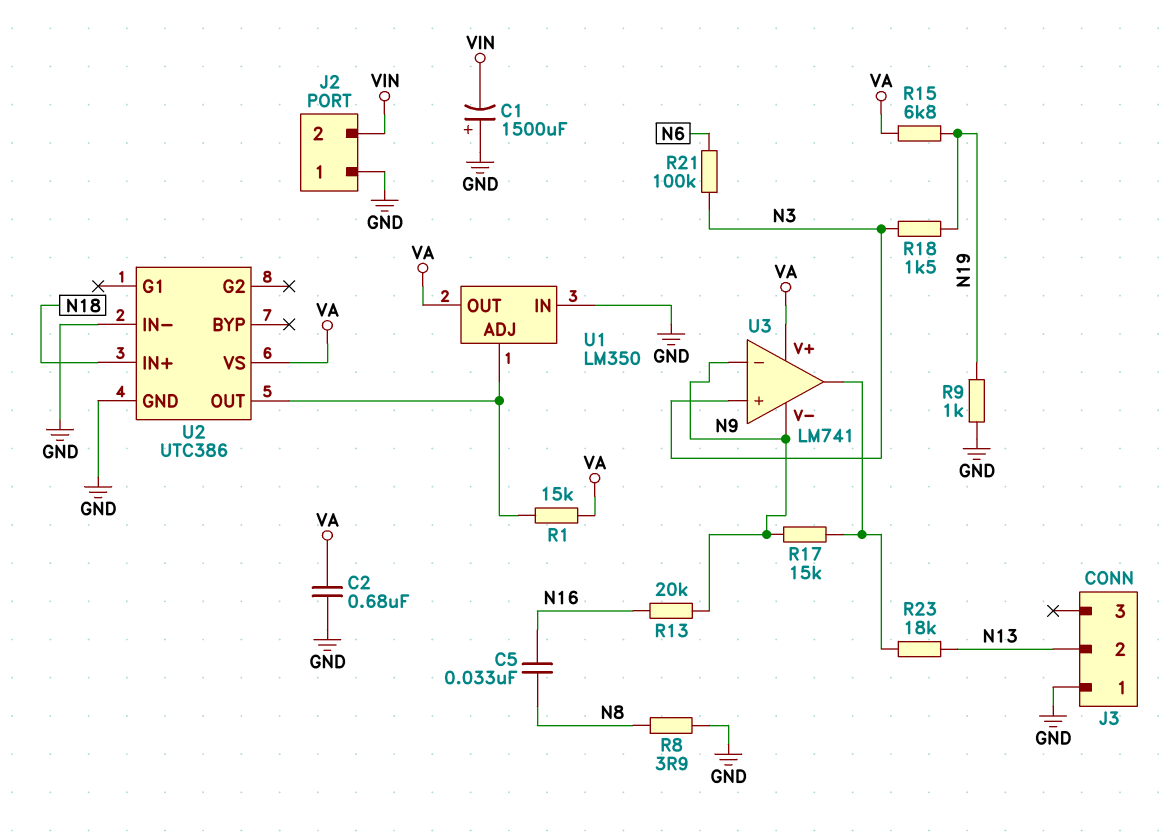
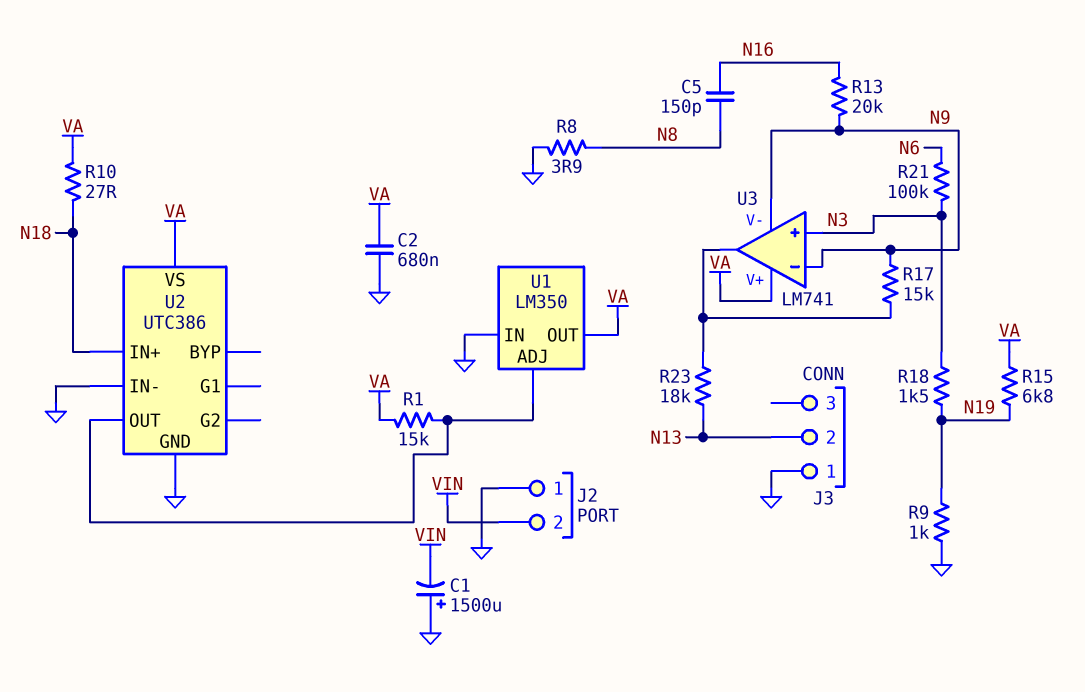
C5: 33nF (N8, N16) -> 150pF (N8, N16)
R10: none -> 27 (N18, VA)

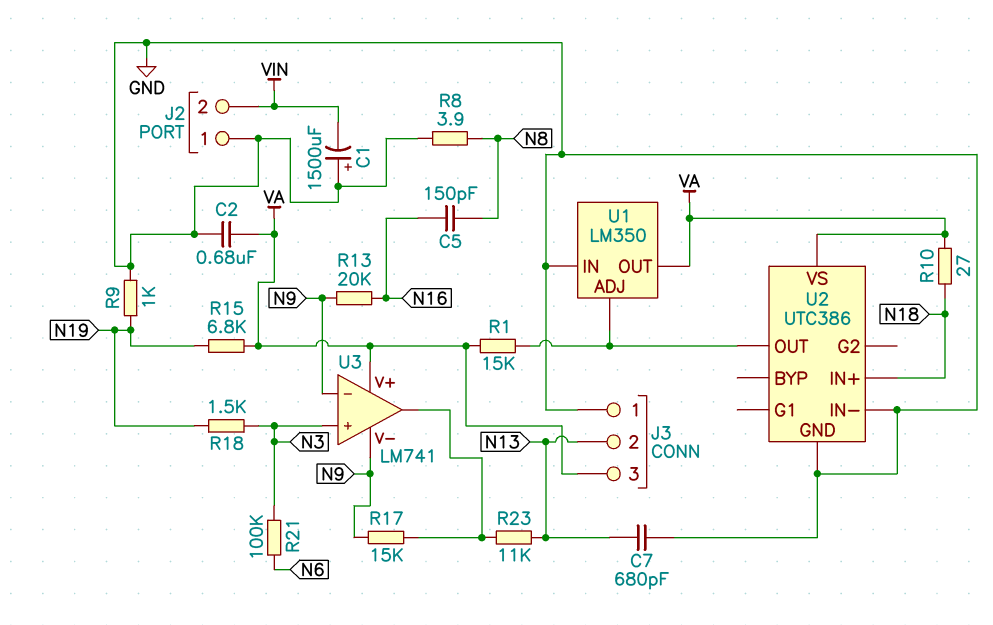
C7: none -> 680pF (GND, N13)
J3 pin 3: none -> VA
R23: 18k (N13, U3/out) -> 11k (N13, U3/out)

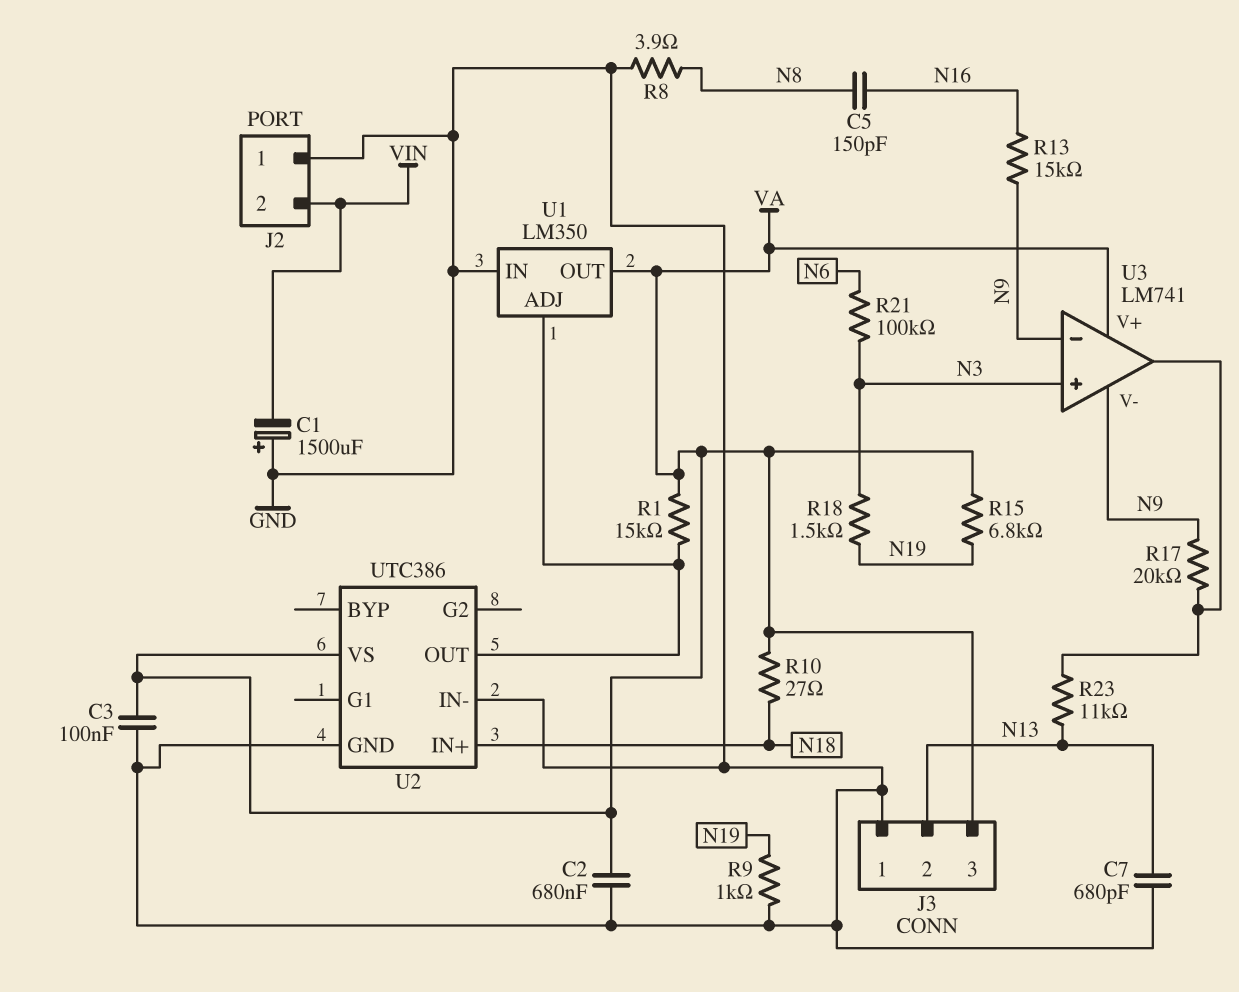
C3: none -> 100nF (GND, VA)
R13: 20k (N9, N16) -> 15k (N9, N16)
R17: 15k (N9, U3/out) -> 20k (N9, U3/out)

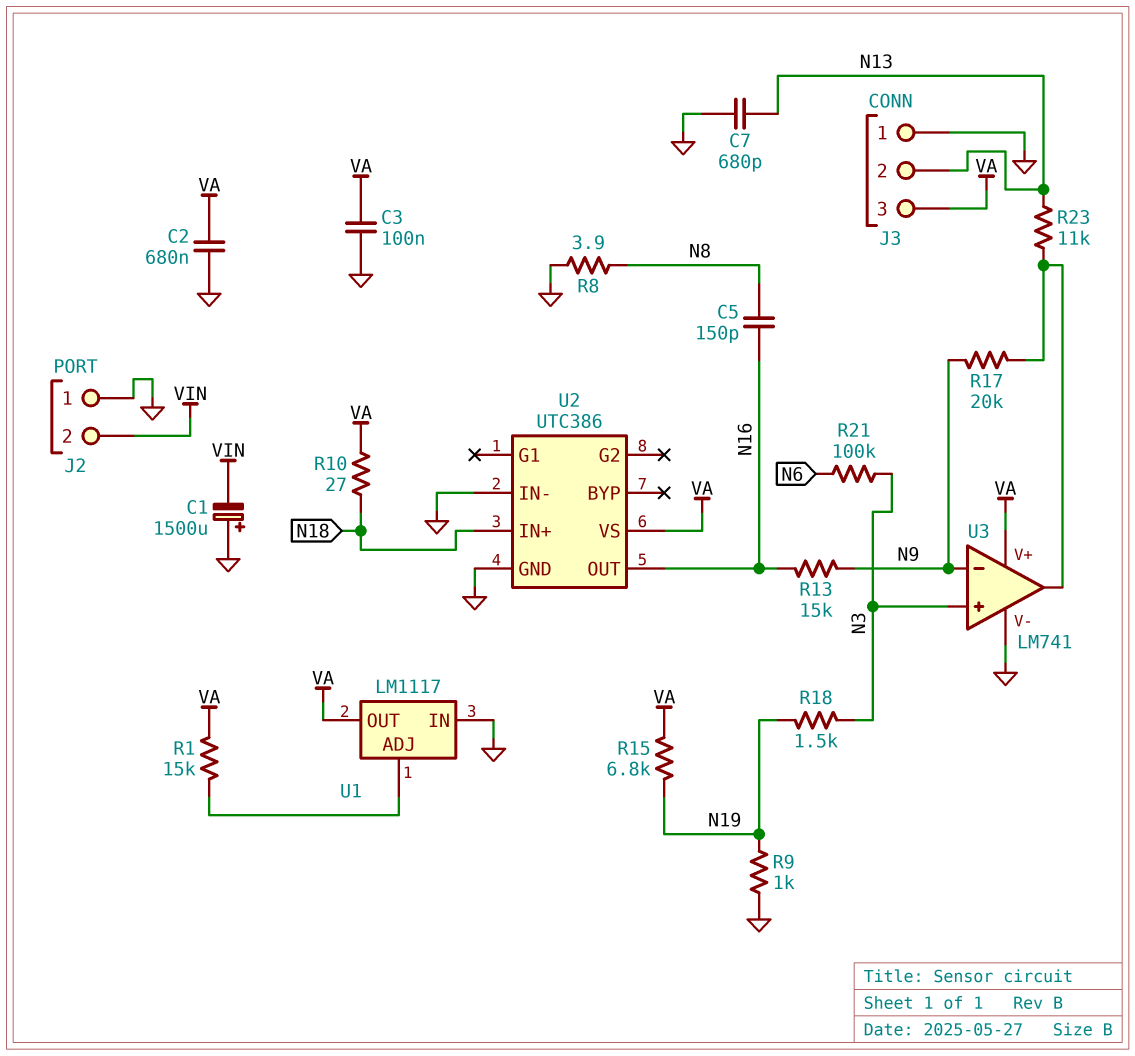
U1: LM350 -> LM1117
U2 pin OUT: U1/ADJ -> N16
U3 pin V-: N9 -> GND

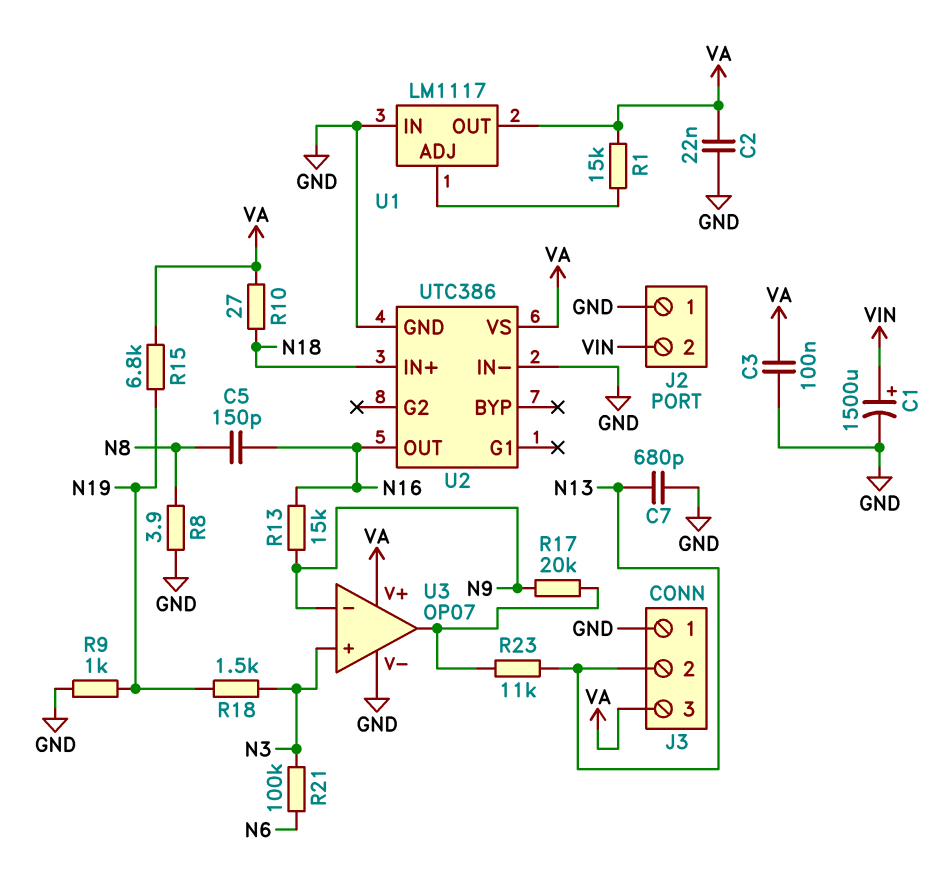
C1: 1500uF (plus GND, minus VIN) -> 1500uF (plus VIN, minus GND)
C2: 680nF (GND, VA) -> 22nF (GND, VA)
U3: LM741 -> OP07

